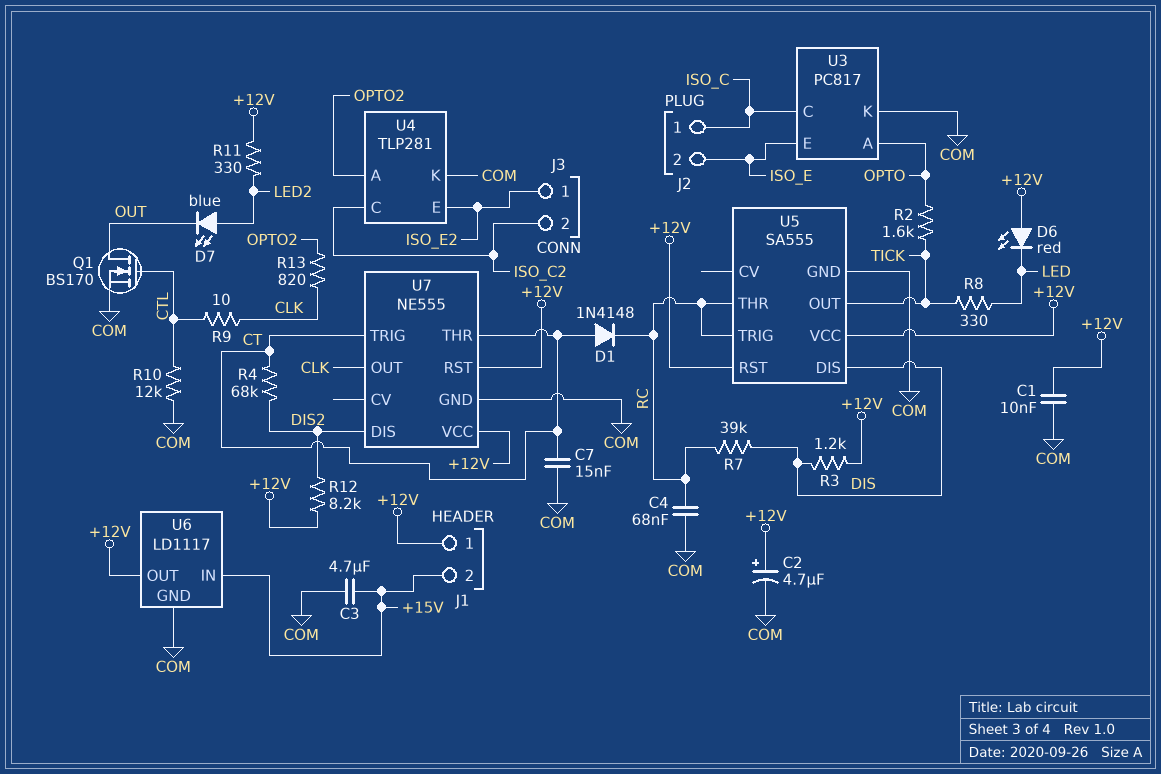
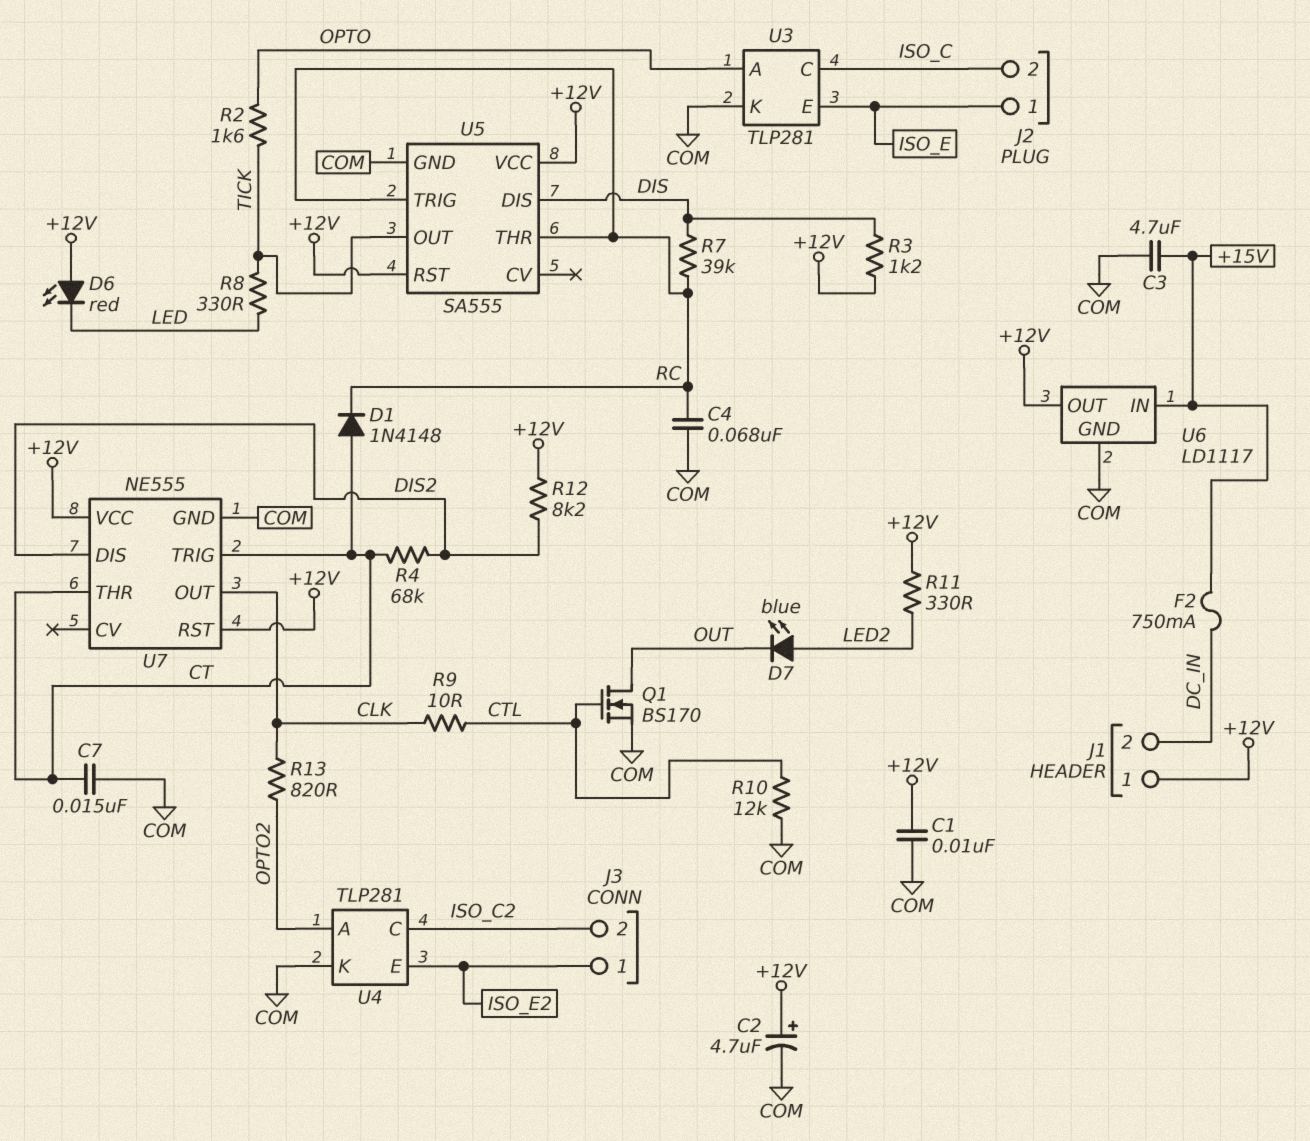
F2: none -> 750mA (+15V, DC_IN)
J1 pin 2: +15V -> DC_IN
J2 pin 1: ISO_C -> ISO_E
J2 pin 2: ISO_E -> ISO_C
U3: PC817 -> TLP281

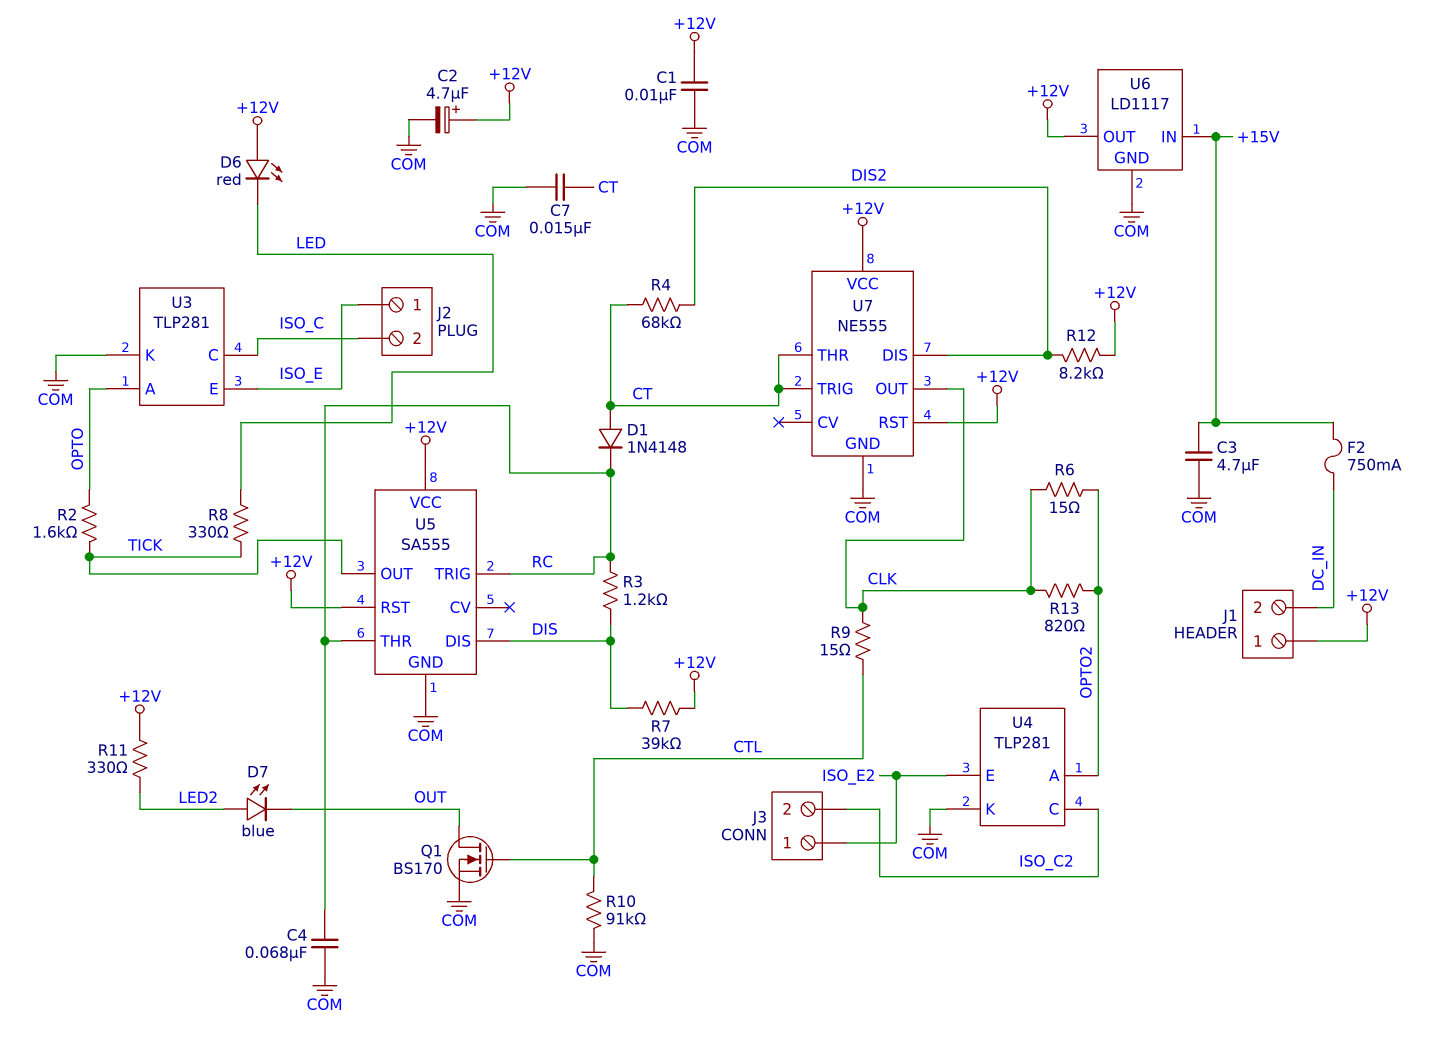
R3: 1.2k (+12V, DIS) -> 1.2k (DIS, RC)
R6: none -> 15 (CLK, OPTO2)
R7: 39k (DIS, RC) -> 39k (+12V, DIS)
R9: 10 (CLK, CTL) -> 15 (CLK, CTL)
R10: 12k (COM, CTL) -> 91k (COM, CTL)

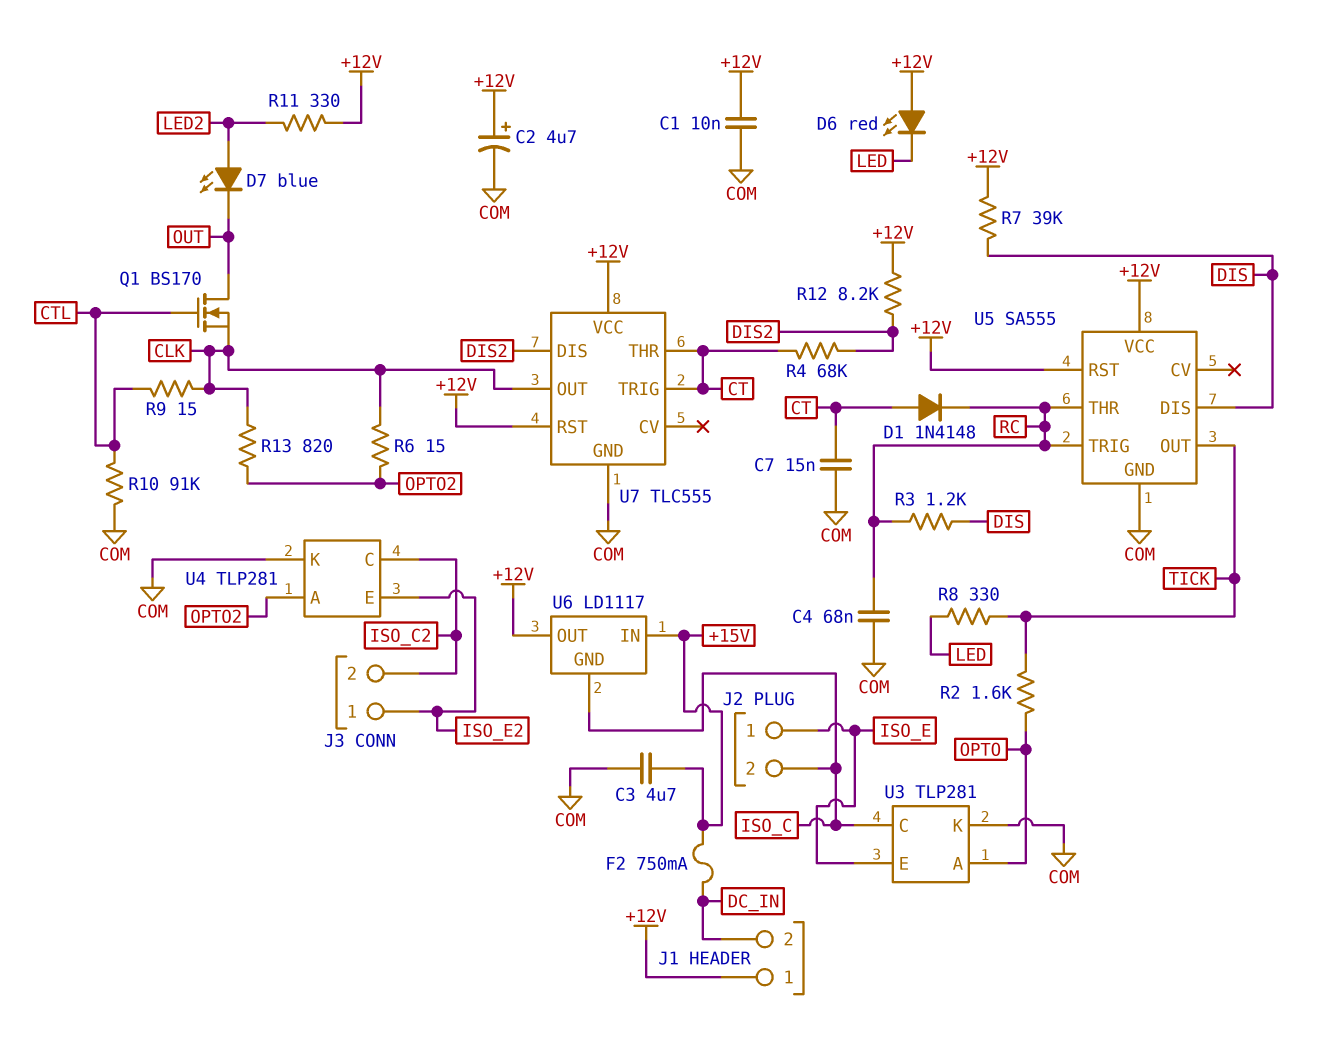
Q1: NMOS BS170 (G CTL, D OUT, S COM) -> NMOS BS170 (G CTL, D OUT, S CLK)
U6 pin GND: COM -> ISO_C
U7: NE555 -> TLC555

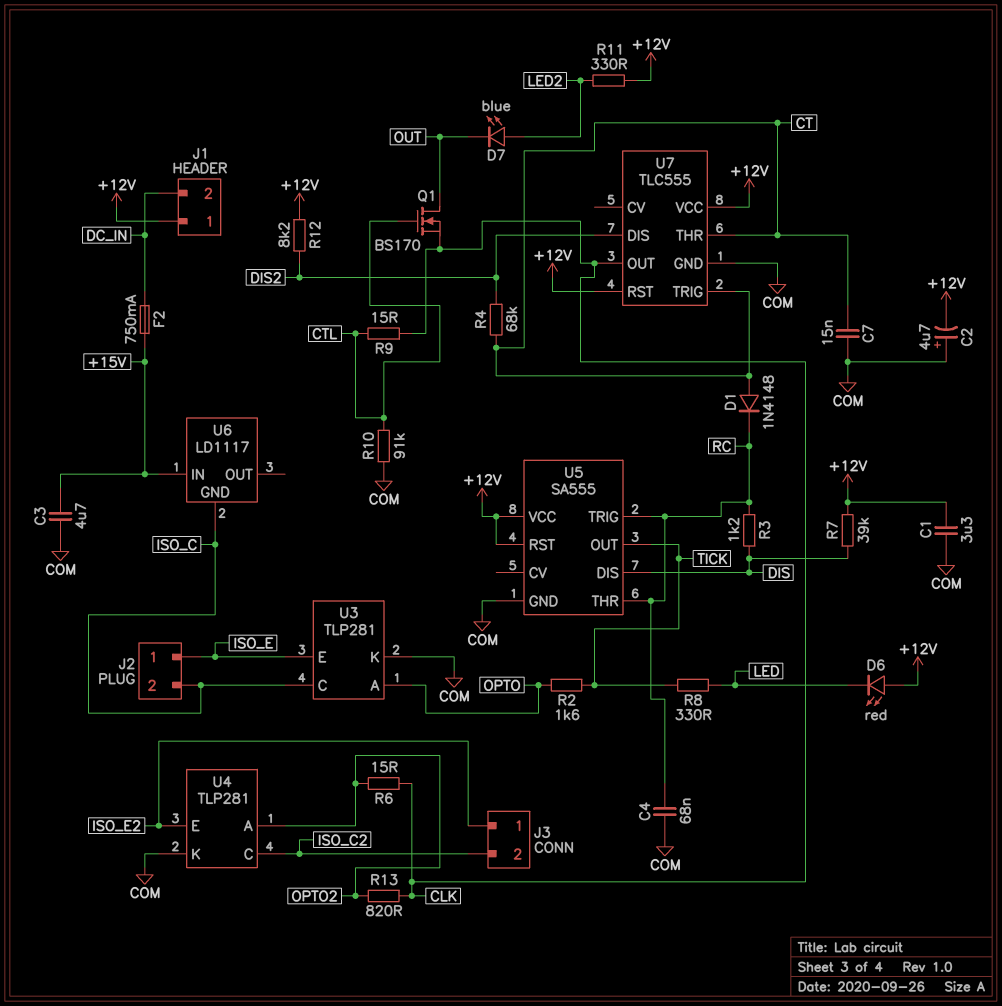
C1: 10nF (+12V, COM) -> 3.3uF (+12V, COM)
C2: 4.7uF (plus +12V, minus COM) -> 4.7uF (plus COM, minus +12V)
U6 pin OUT: +12V -> none

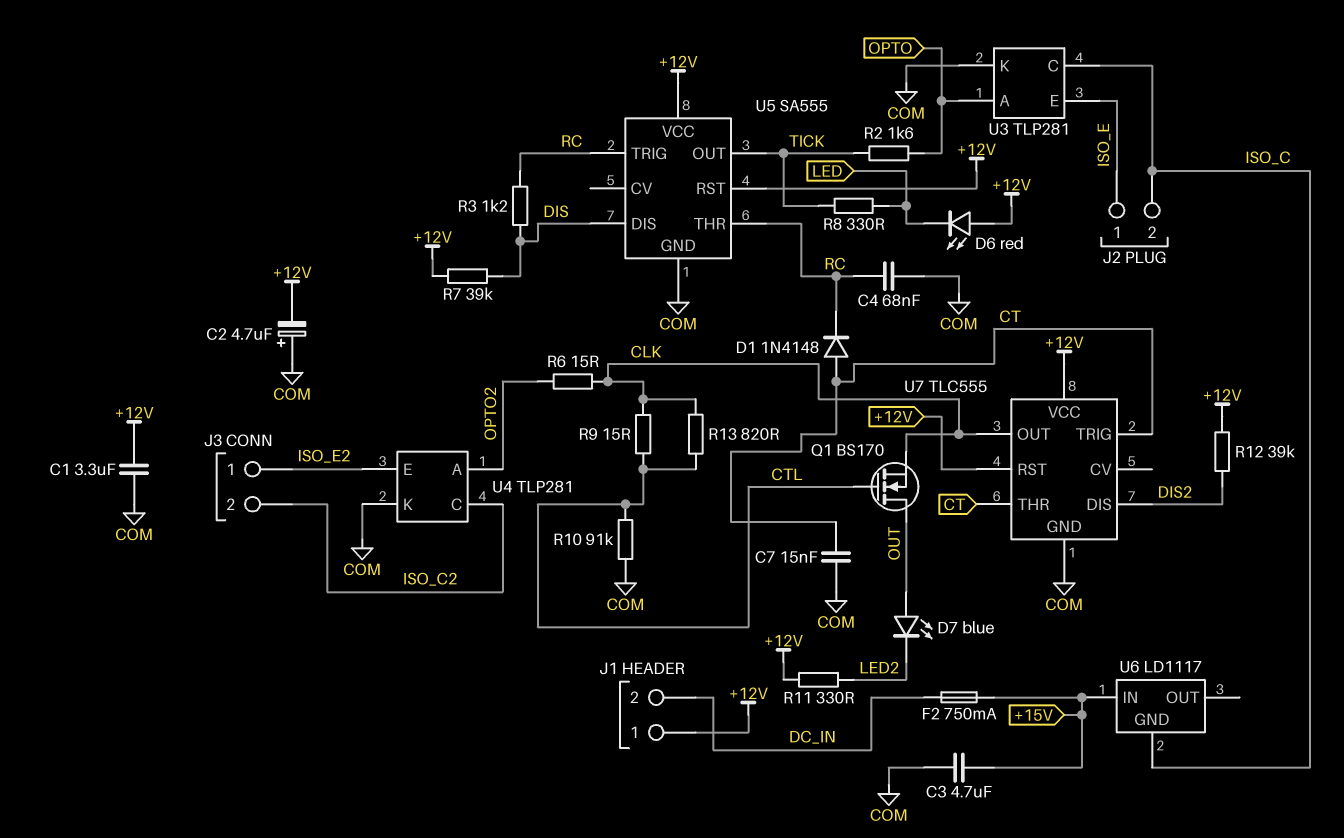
D7: LED blue (A LED2, K OUT) -> LED blue (A OUT, K LED2)
R4: 68k (CT, DIS2) -> none
R12: 8.2k (+12V, DIS2) -> 39k (+12V, DIS2)
R13: 820 (CLK, OPTO2) -> 820 (CLK, CTL)

